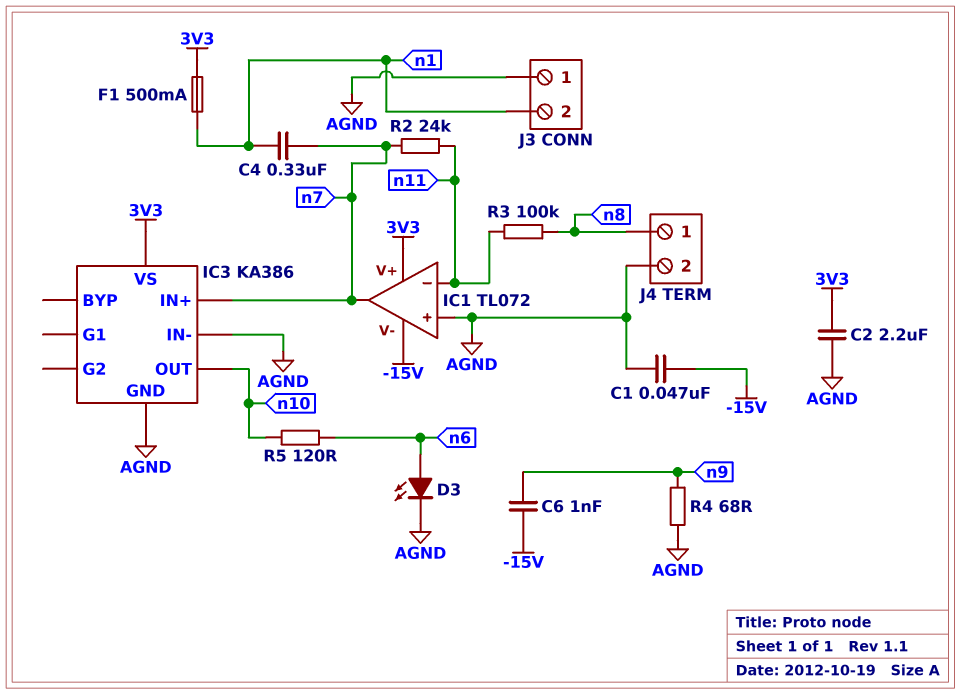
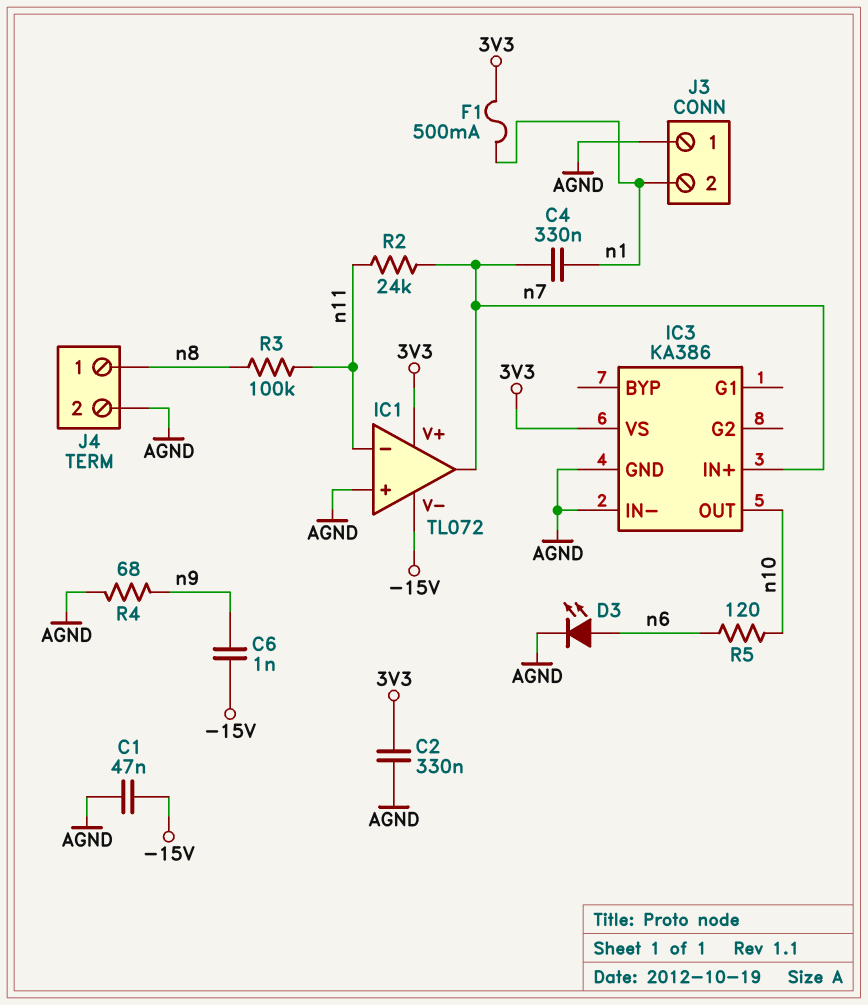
C2: 2.2uF (3V3, AGND) -> 330nF (3V3, AGND)

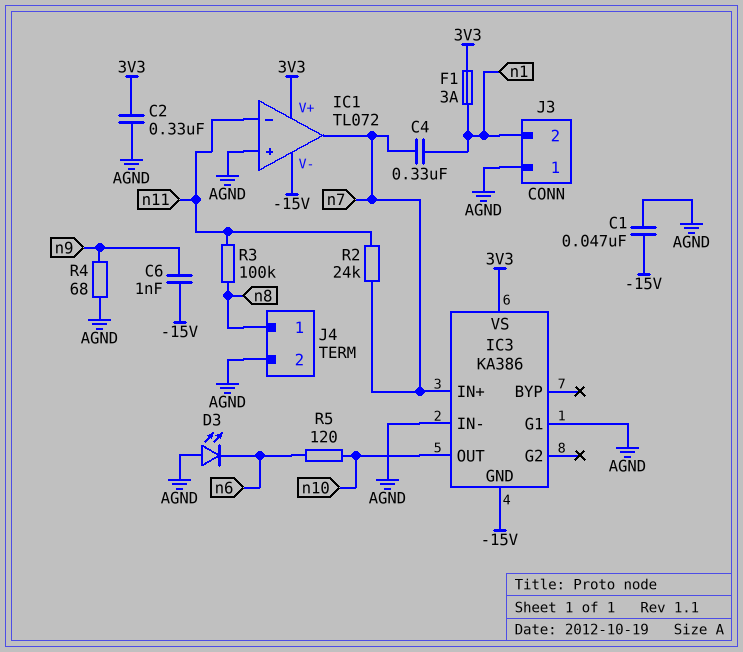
D3: LED (A n6, K AGND) -> LED (A AGND, K n6)
F1: 500mA (3V3, n1) -> 3A (3V3, n1)
IC3 pin G1: none -> AGND
IC3 pin GND: AGND -> -15V

